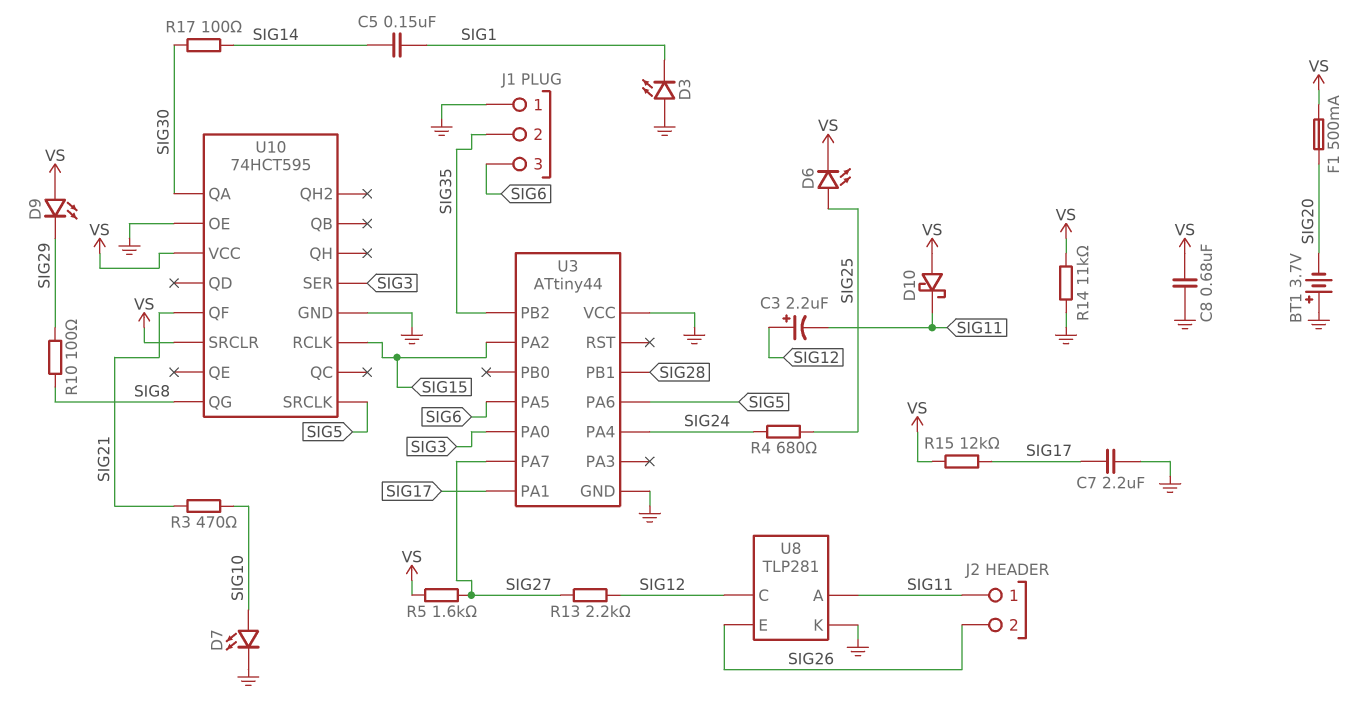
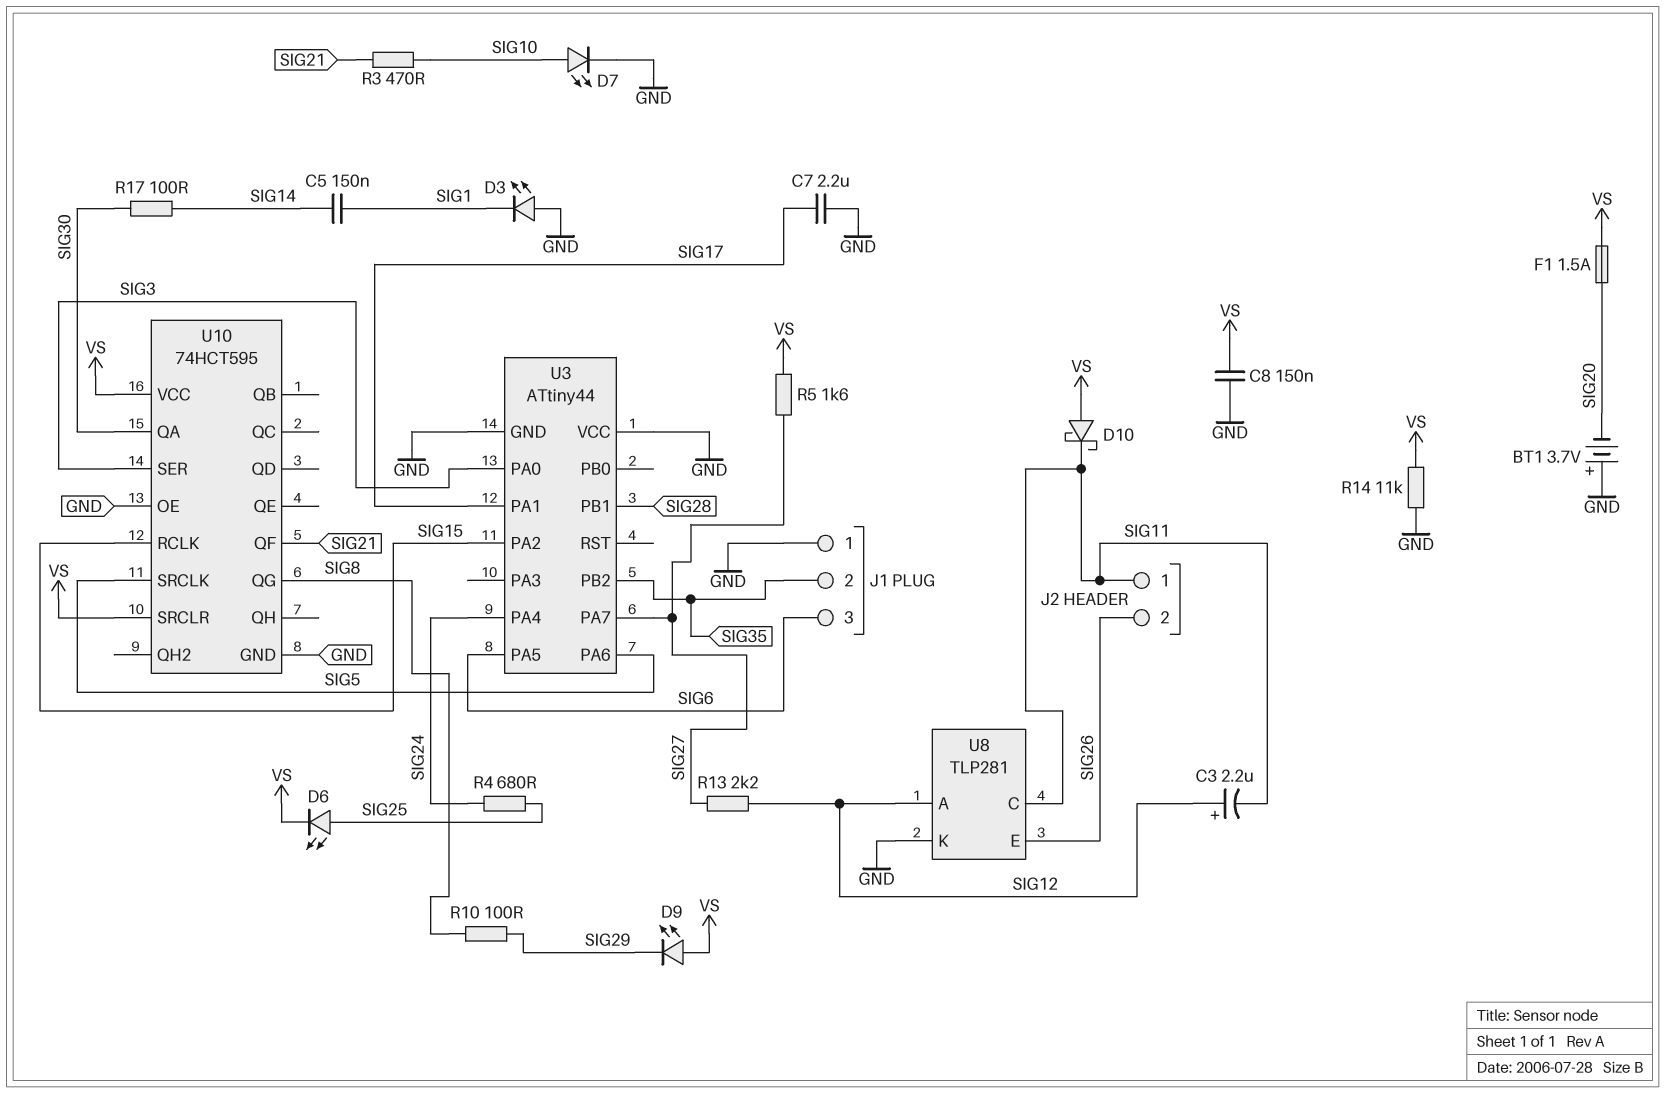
C8: 680nF (GND, VS) -> 150nF (GND, VS)
F1: 500mA (SIG20, VS) -> 1.5A (SIG20, VS)
R15: 12k (SIG17, VS) -> none
U8 pin A: SIG11 -> SIG12
U8 pin C: SIG12 -> SIG11

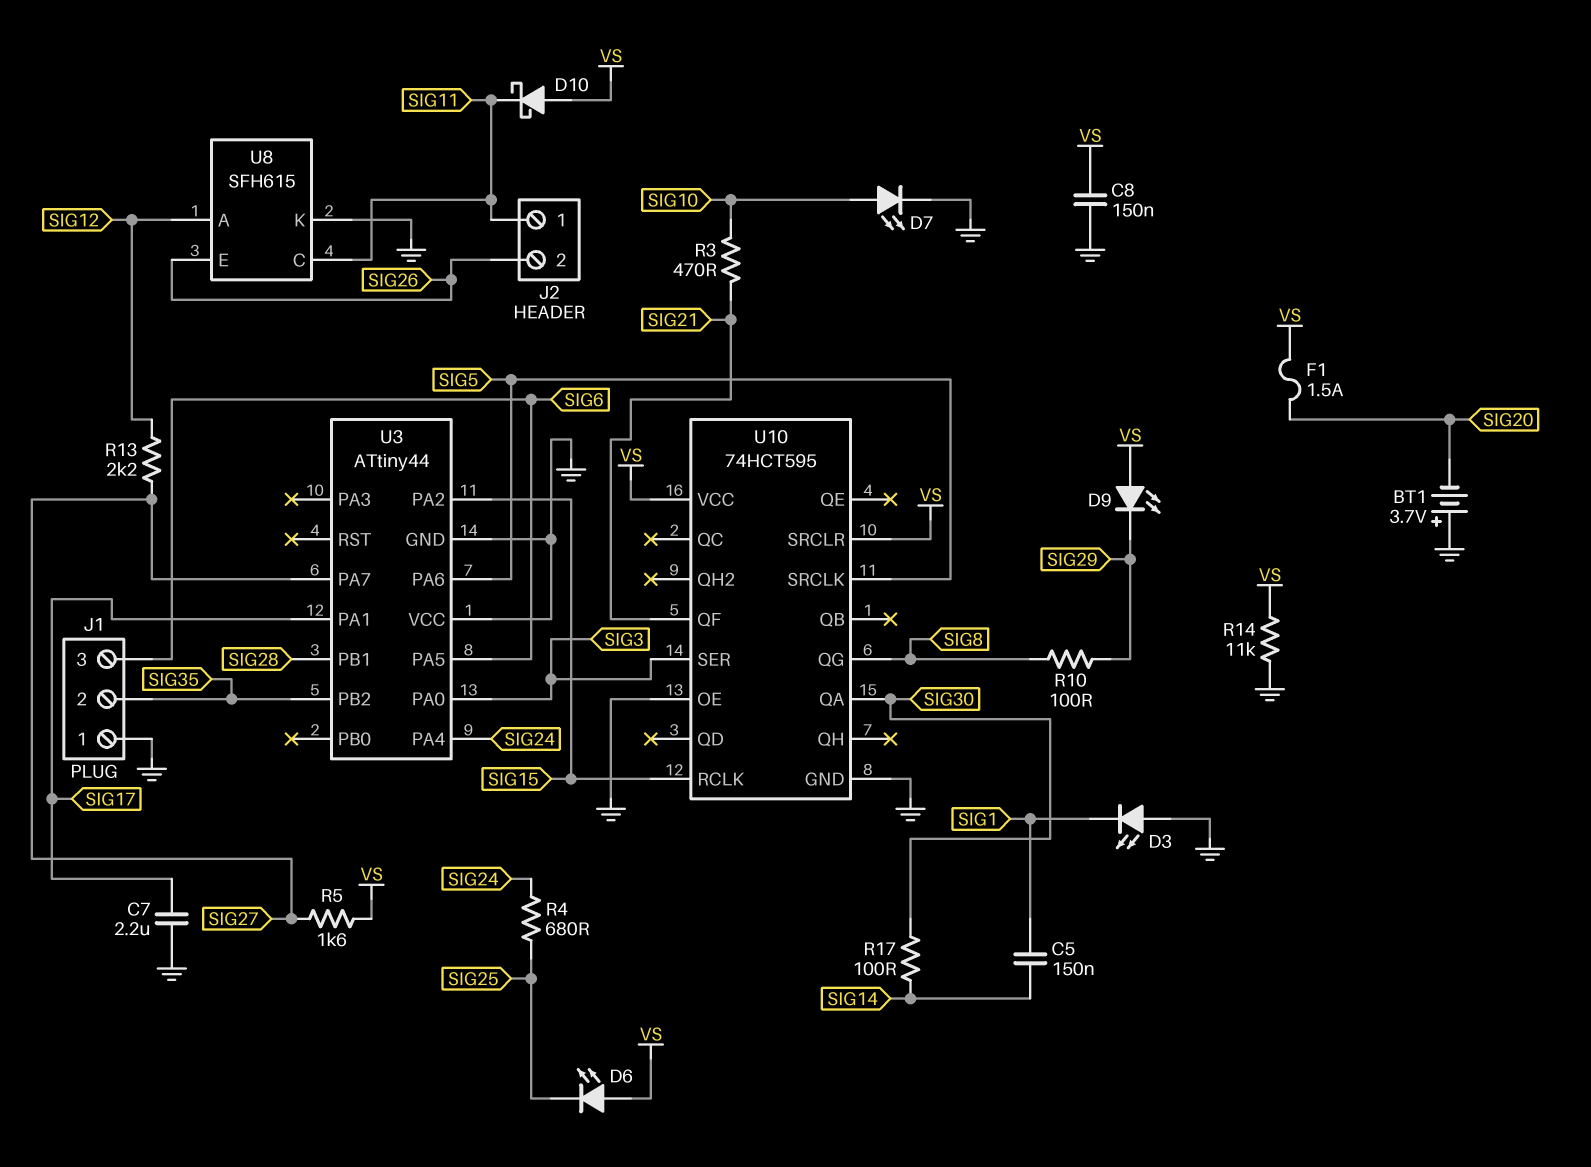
C3: 2.2uF (plus SIG12, minus SIG11) -> none
D6: LED (A SIG25, K VS) -> LED (A VS, K SIG25)
U8: TLP281 -> SFH615

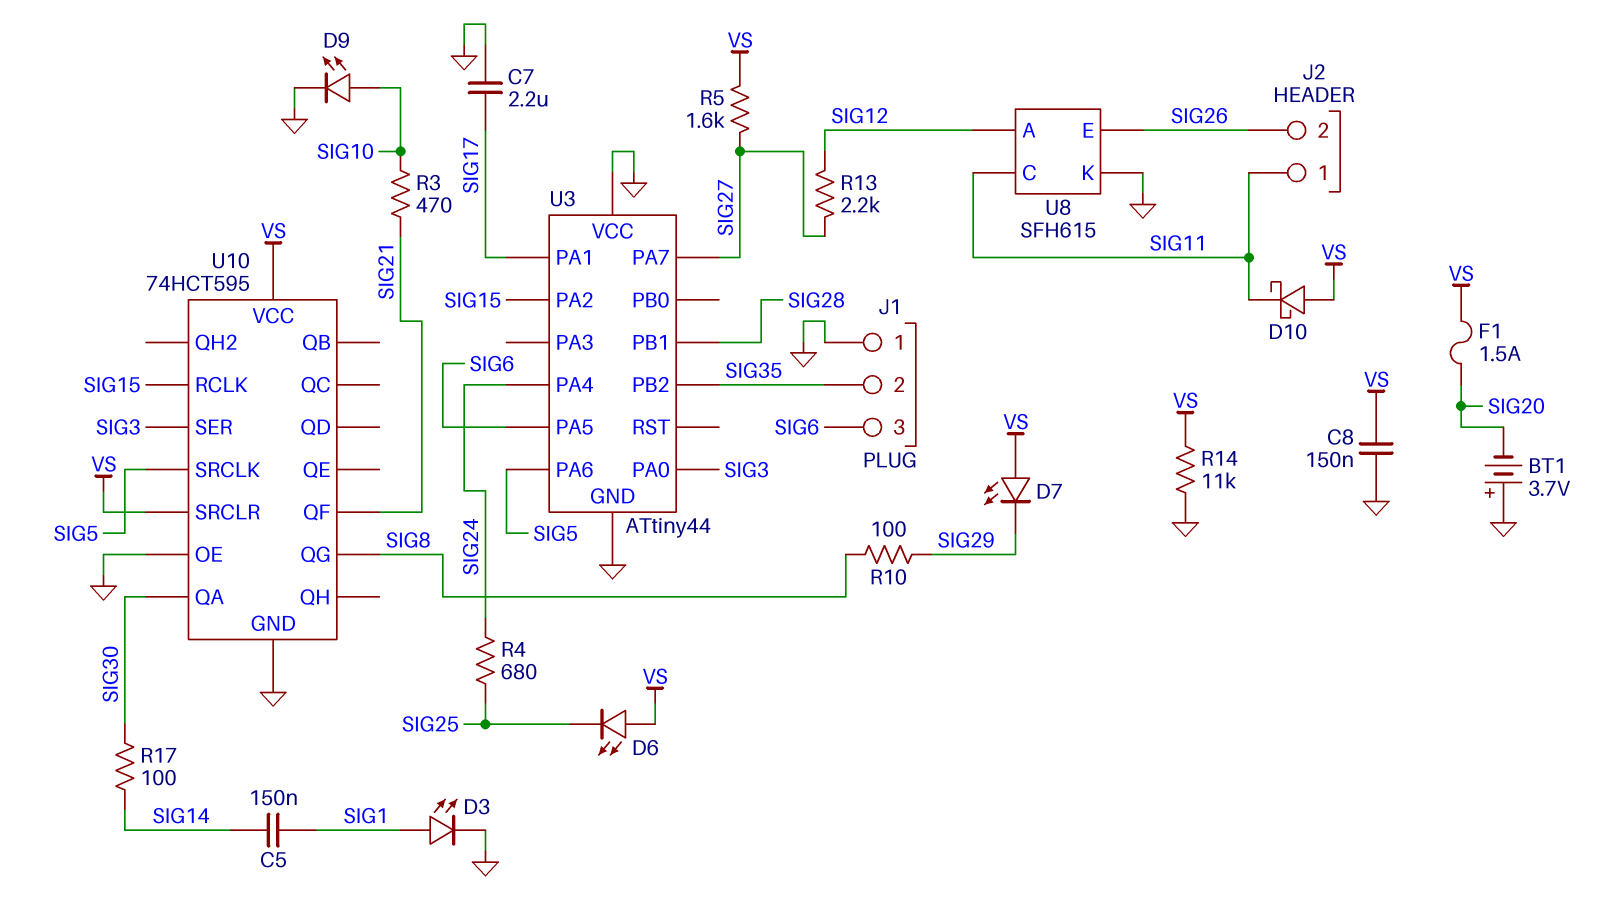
D3: LED (A GND, K SIG1) -> LED (A SIG1, K GND)
D7: LED (A SIG10, K GND) -> LED (A VS, K SIG29)
D9: LED (A VS, K SIG29) -> LED (A SIG10, K GND)

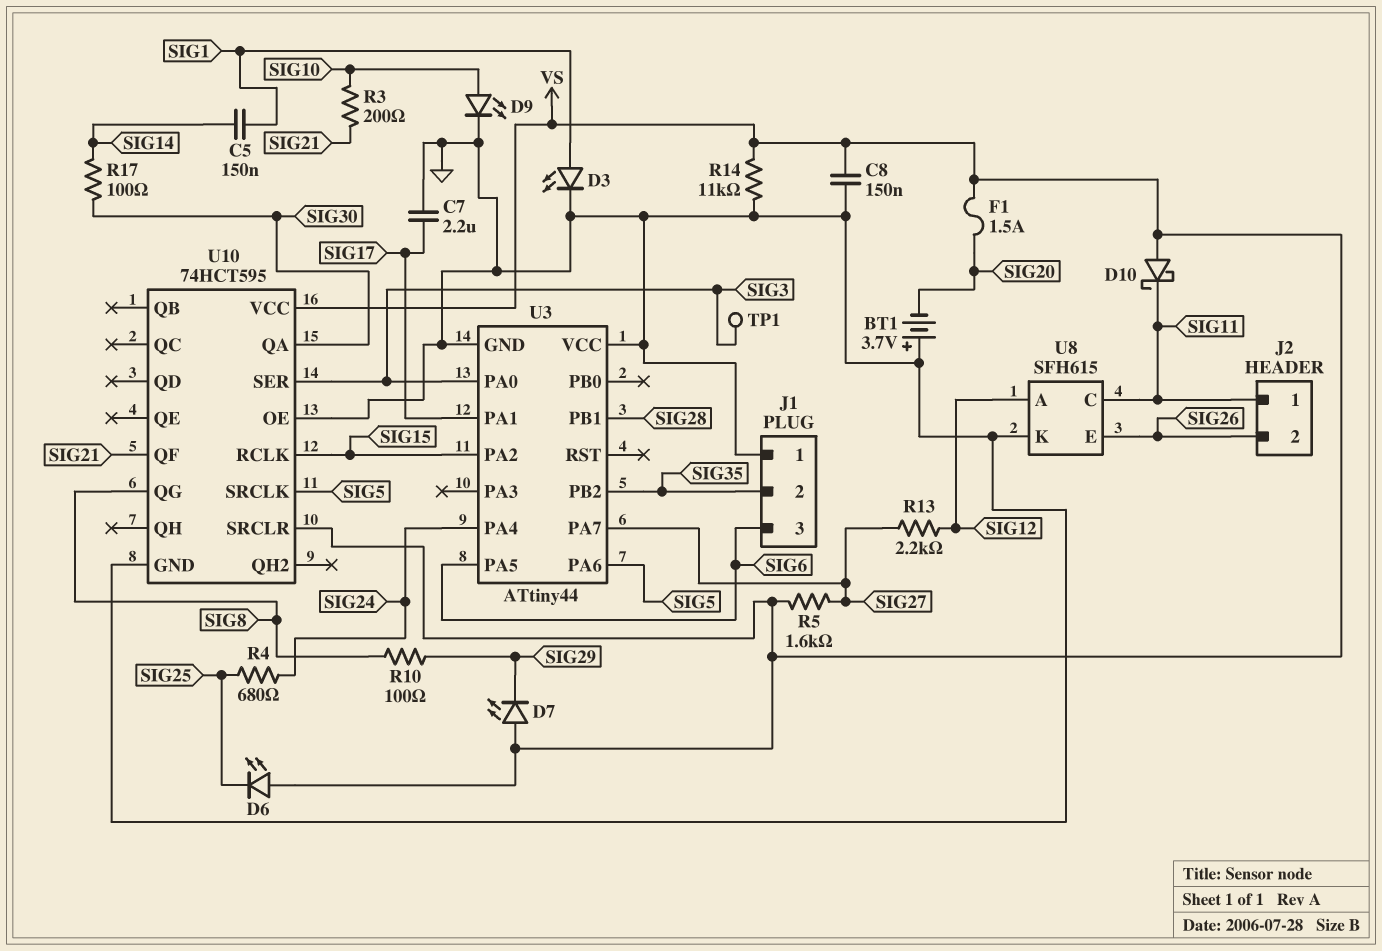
R3: 470 (SIG10, SIG21) -> 200 (SIG10, SIG21)
TP1: none -> test point (SIG3)

